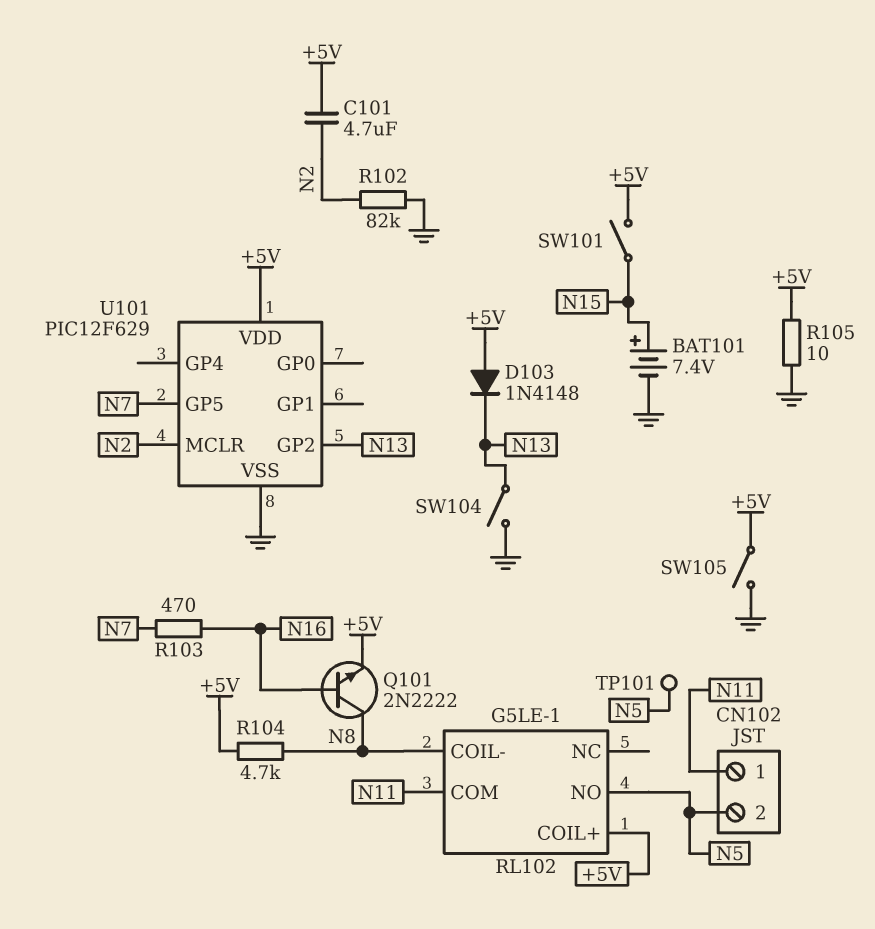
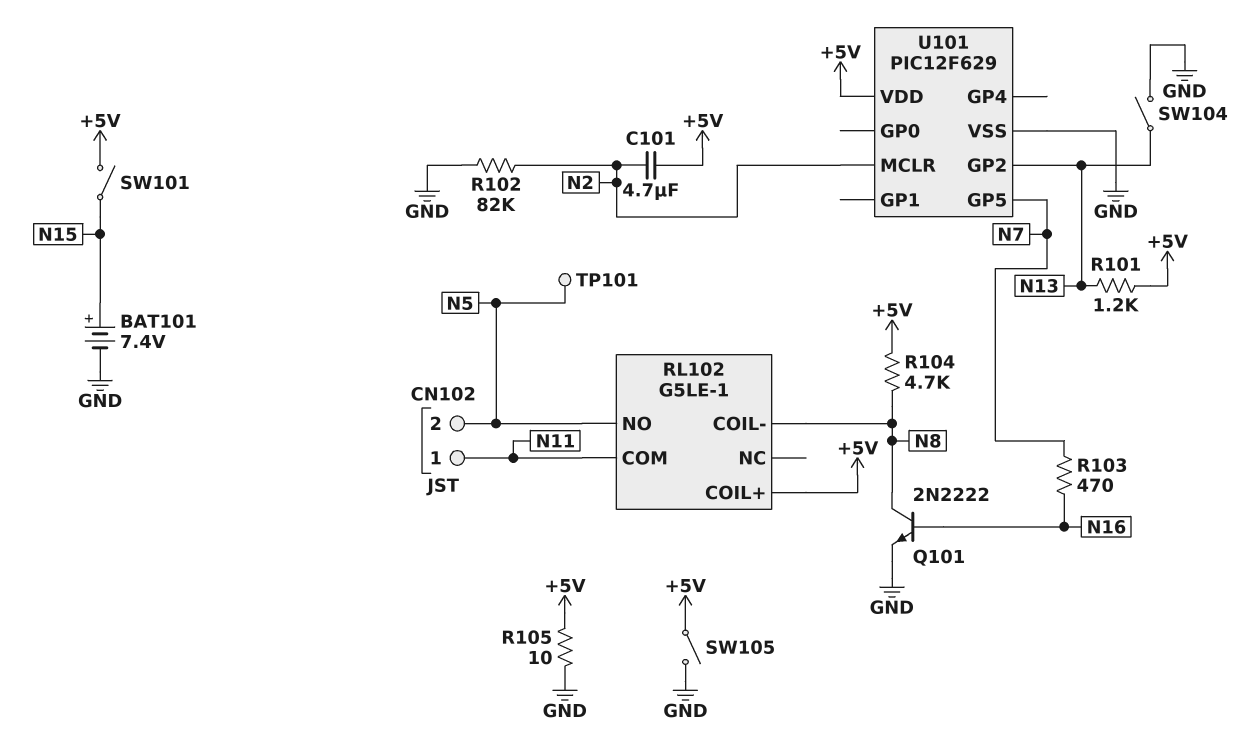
D103: diode 1N4148 (A +5V, K N13) -> none
Q101: NPN 2N2222 (B N16, C N8, E +5V) -> NPN 2N2222 (B N16, C N8, E GND)
R101: none -> 1.2k (+5V, N13)

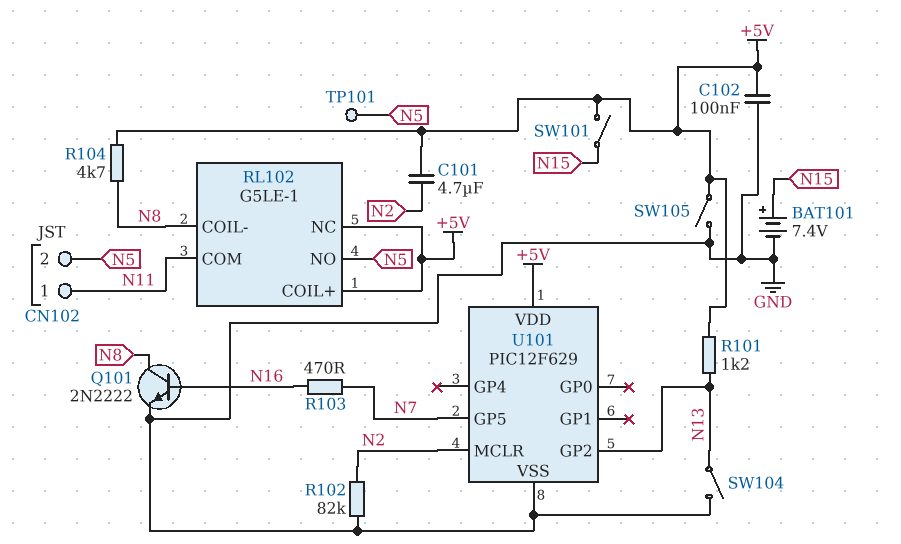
C102: none -> 100nF (+5V, GND)
R105: 10 (+5V, GND) -> none
RL102 pin NC: none -> +5V

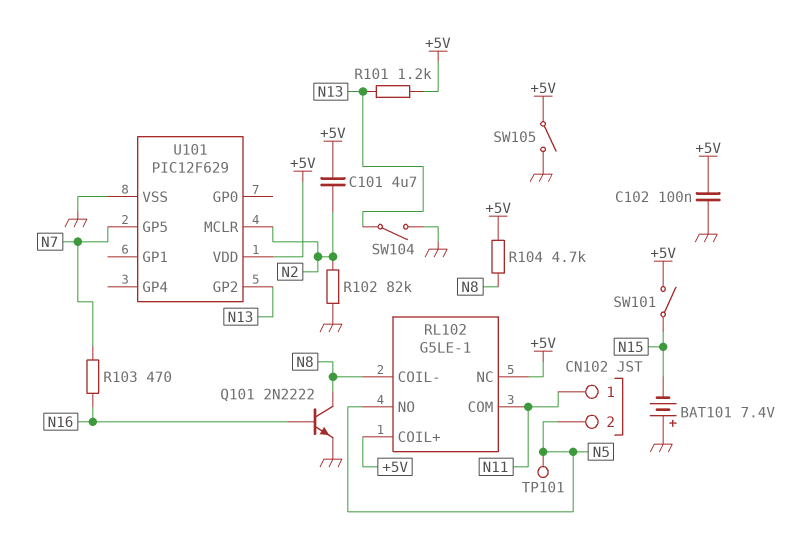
BAT101: 7.4V (plus N15, minus GND) -> 7.4V (plus GND, minus N15)

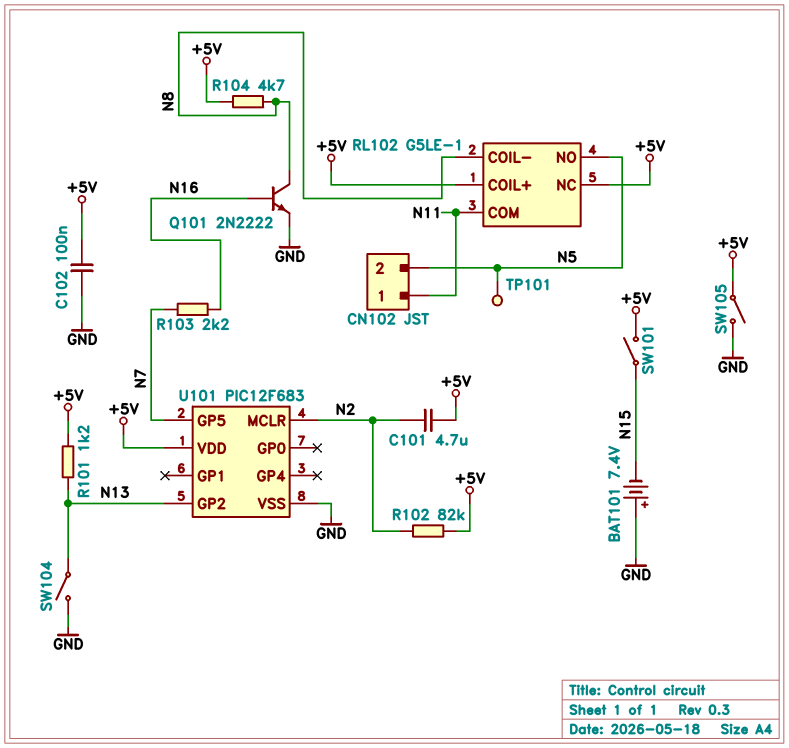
R102: 82k (GND, N2) -> 82k (+5V, N2)
R103: 470 (N7, N16) -> 2.2k (N7, N16)
U101: PIC12F629 -> PIC12F683

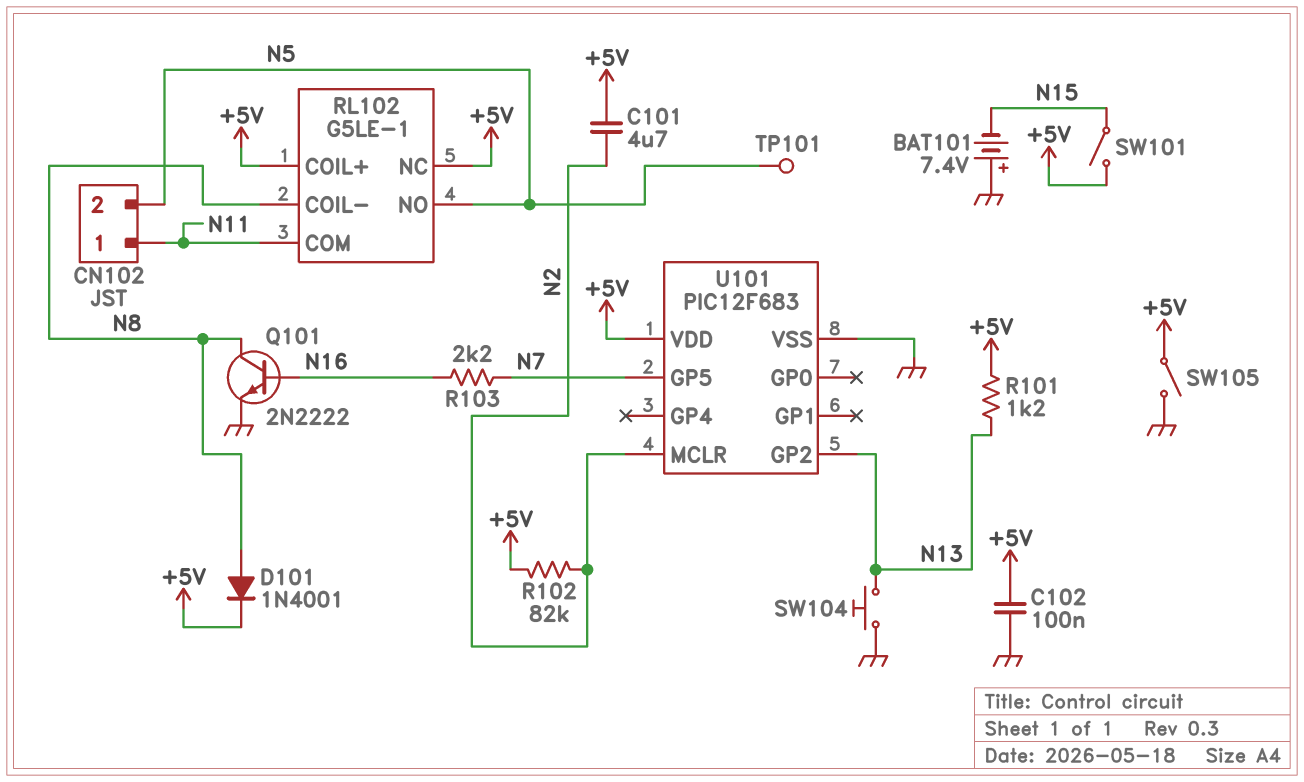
D101: none -> diode 1N4001 (A N8, K +5V)
R104: 4.7k (+5V, N8) -> none
SW104: switch (GND, N13) -> button (GND, N13)

